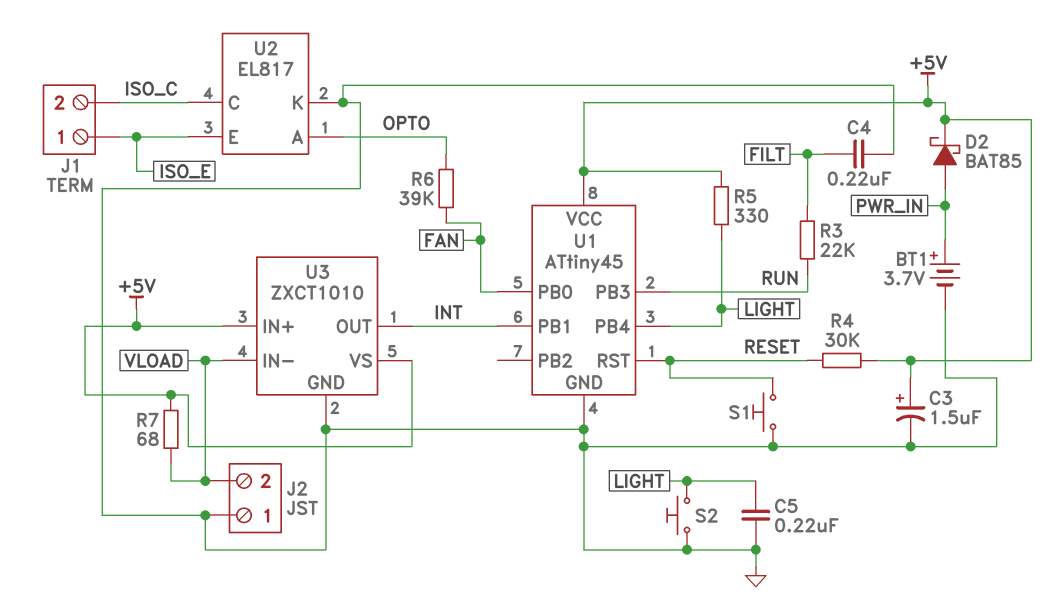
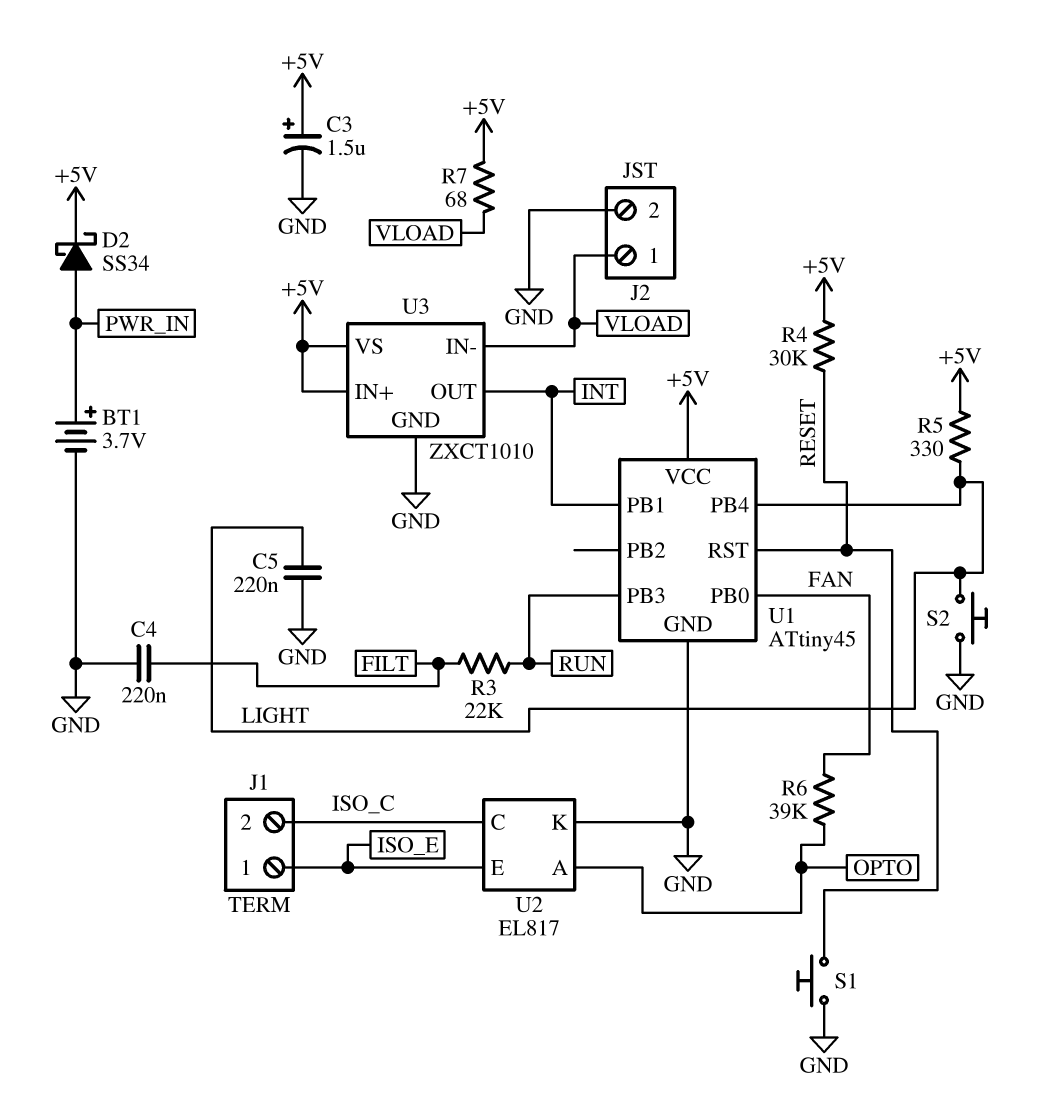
D2: schottky BAT85 (A PWR_IN, K +5V) -> schottky SS34 (A PWR_IN, K +5V)
J2 pin 1: GND -> VLOAD
J2 pin 2: VLOAD -> GND

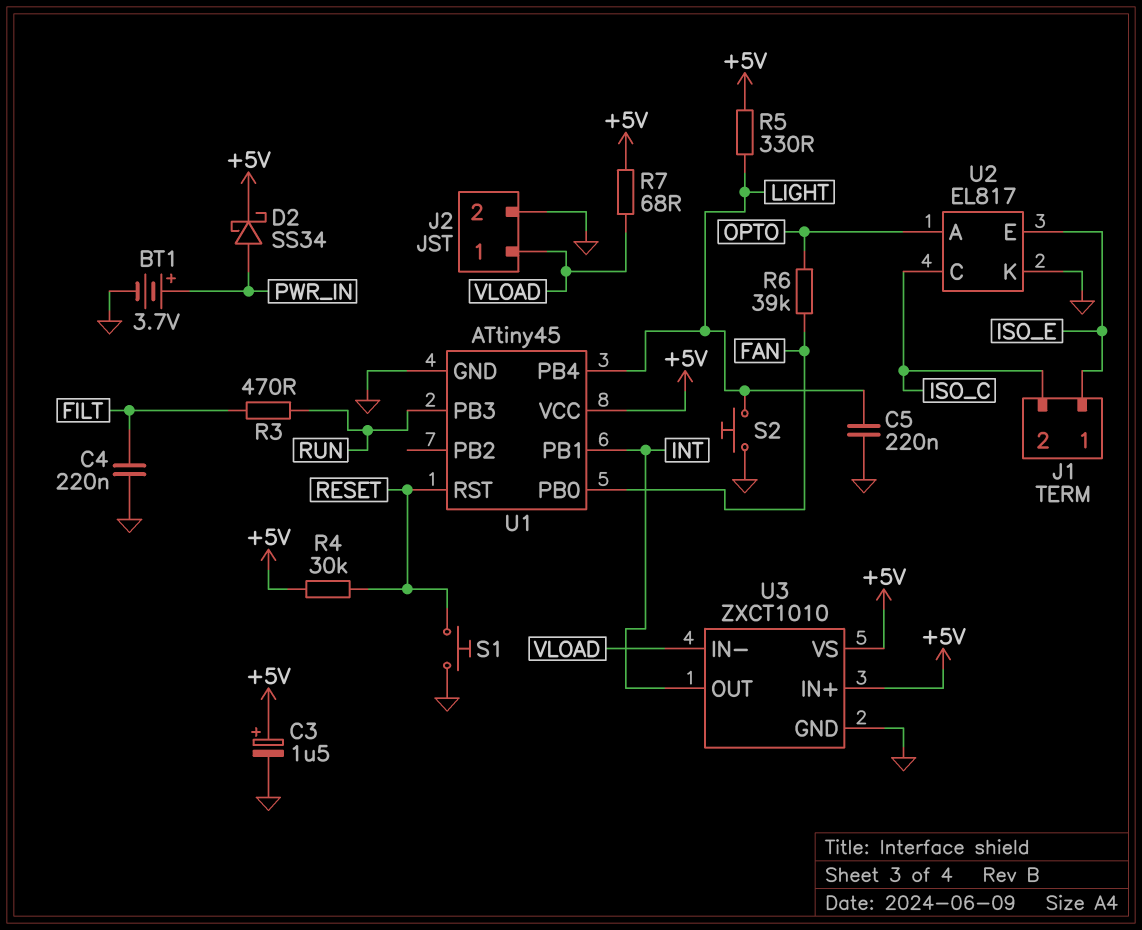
R3: 22k (FILT, RUN) -> 470 (FILT, RUN)

